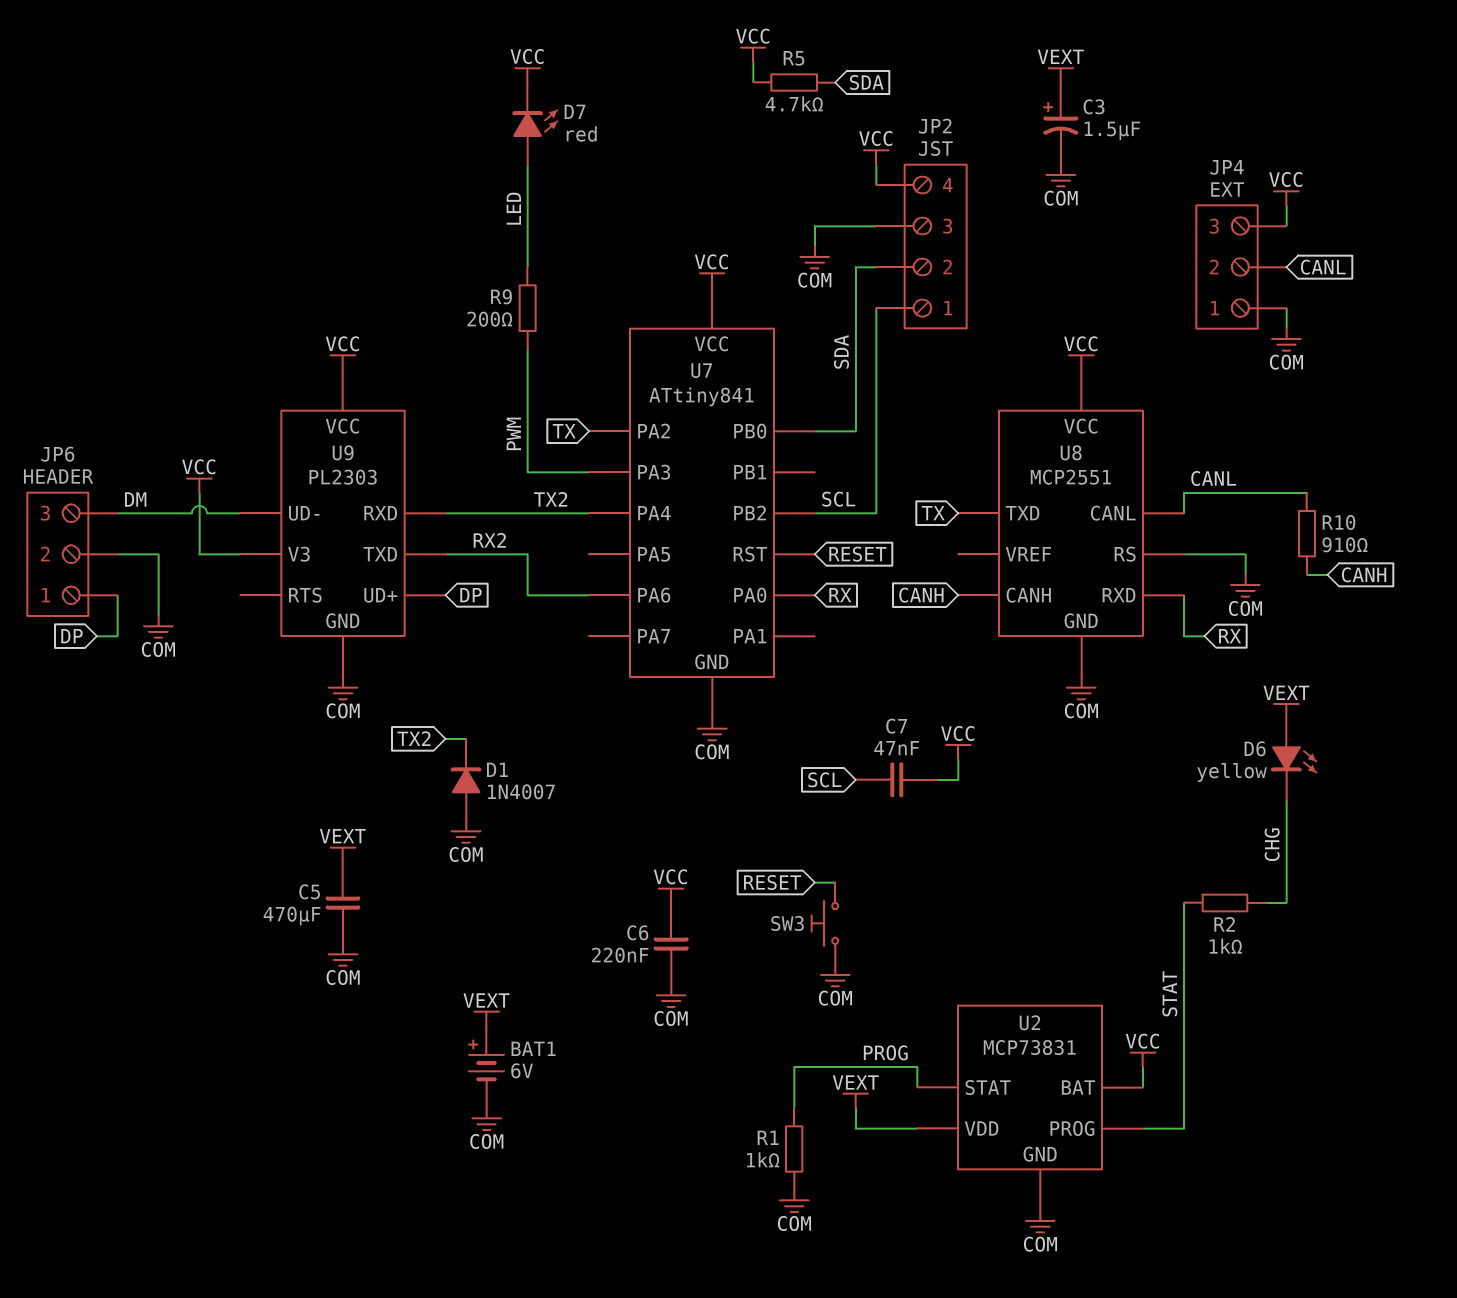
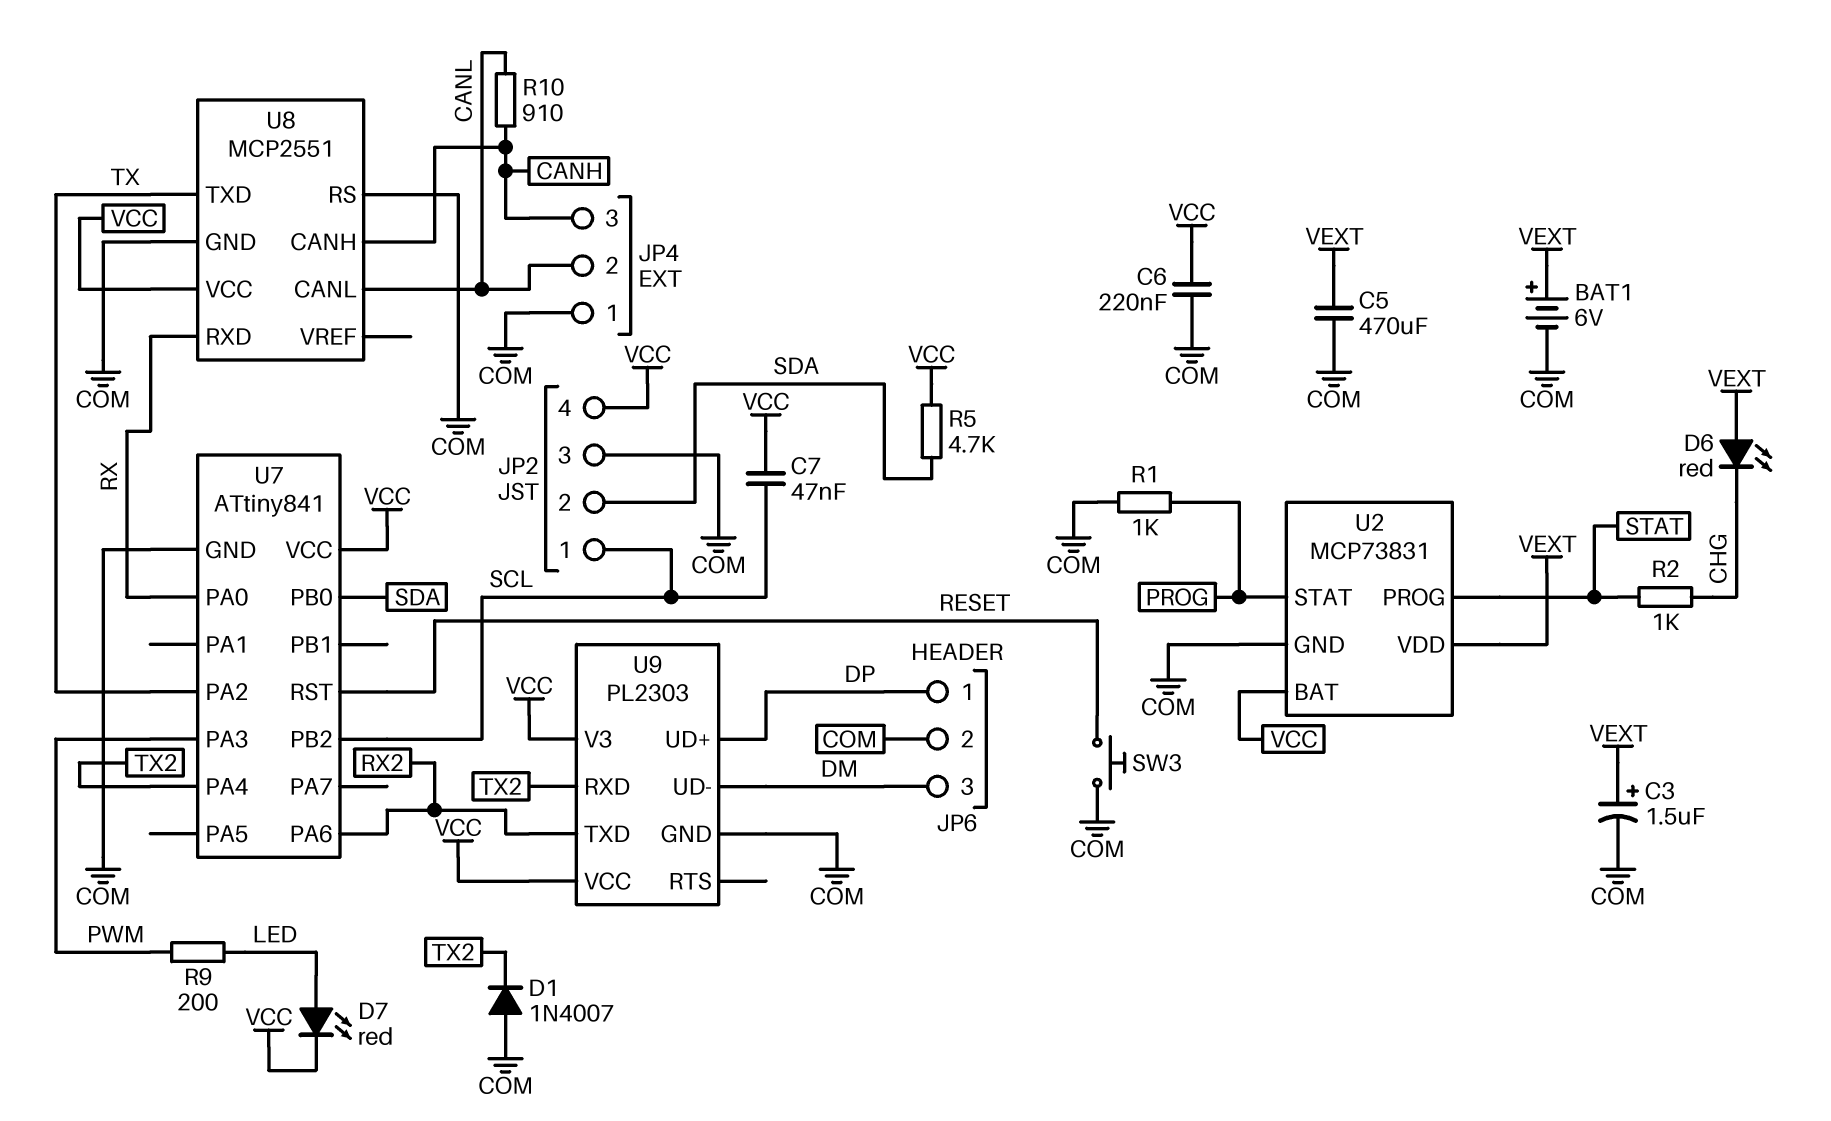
D6: LED yellow (A VEXT, K CHG) -> LED red (A VEXT, K CHG)
JP4 pin 3: VCC -> CANH

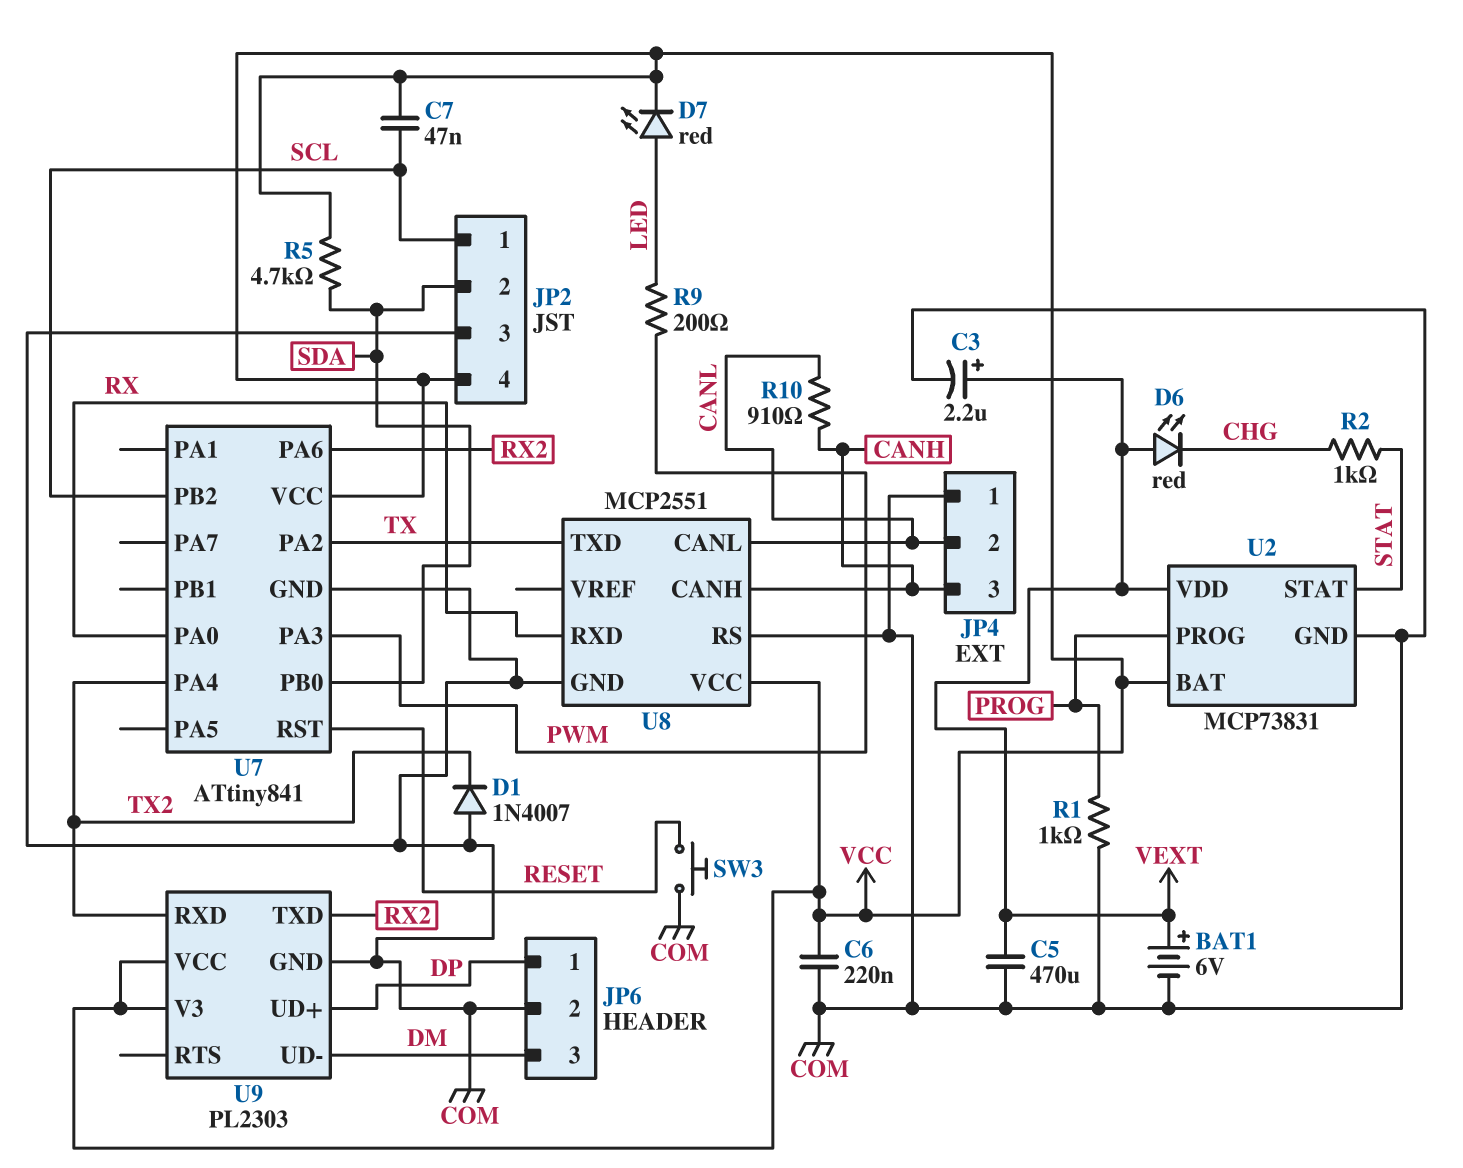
C3: 1.5uF (plus VEXT, minus COM) -> 2.2uF (plus VEXT, minus COM)
U2 pin PROG: STAT -> PROG
U2 pin STAT: PROG -> STAT

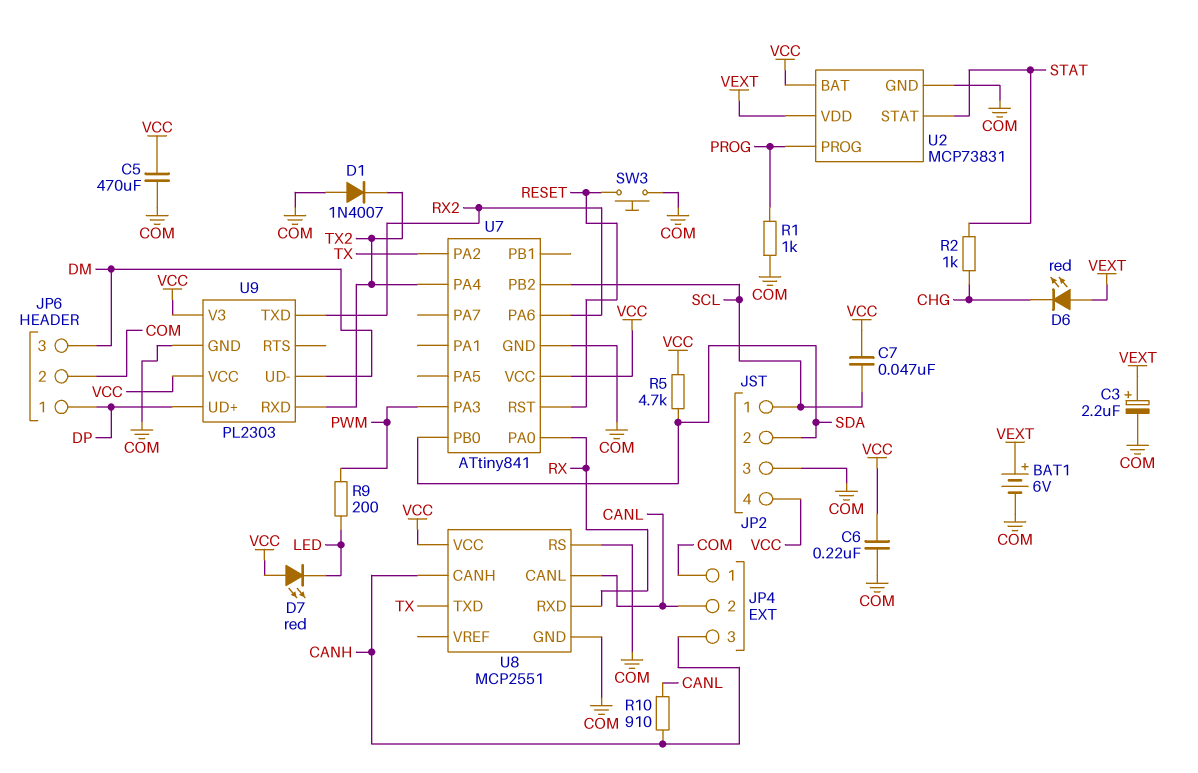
C5: 470uF (COM, VEXT) -> 470uF (COM, VCC)
D7: LED red (A LED, K VCC) -> LED red (A VCC, K LED)

